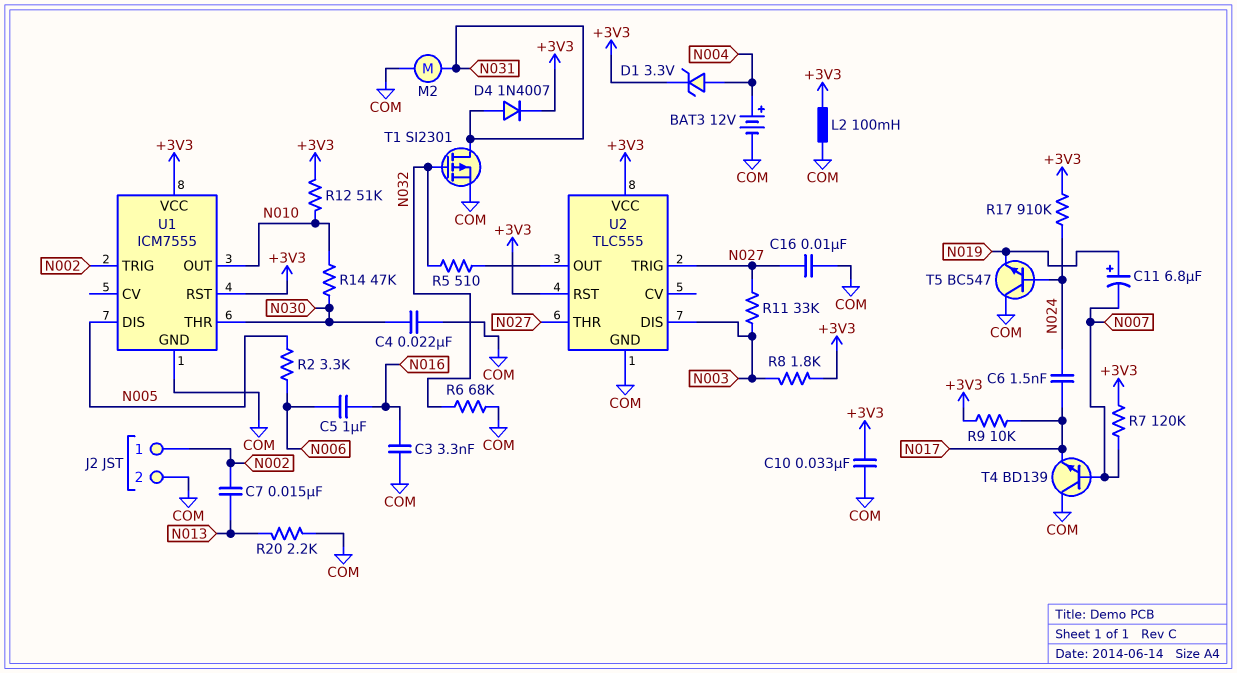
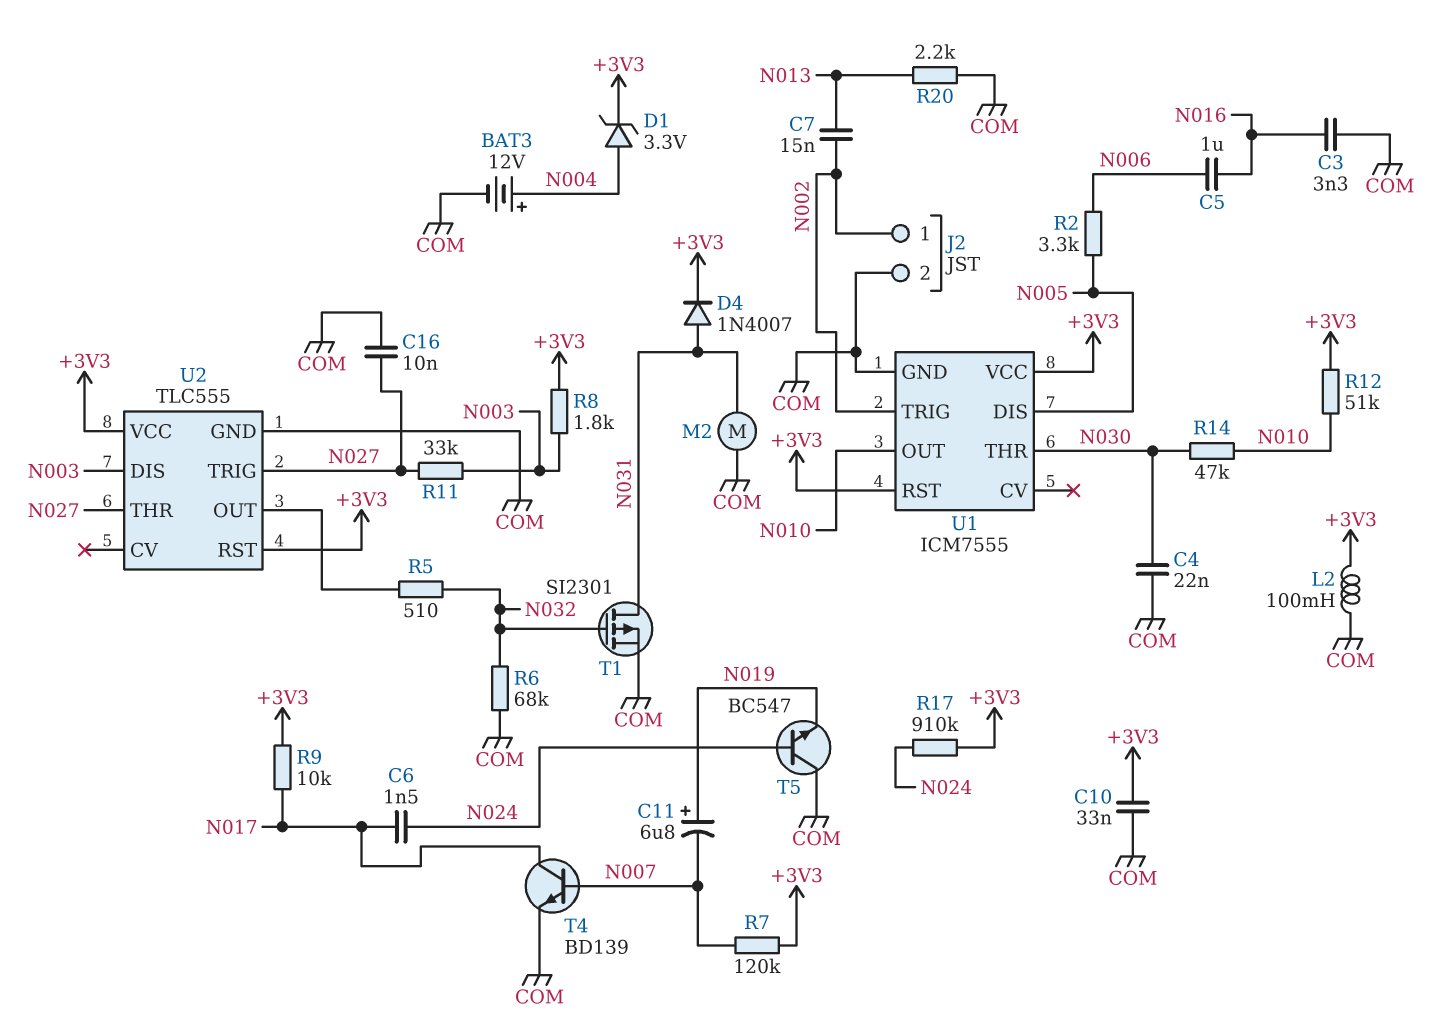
T4: NPN BD139 (B N007, C COM, E N017) -> NPN BD139 (B N007, C N017, E COM)

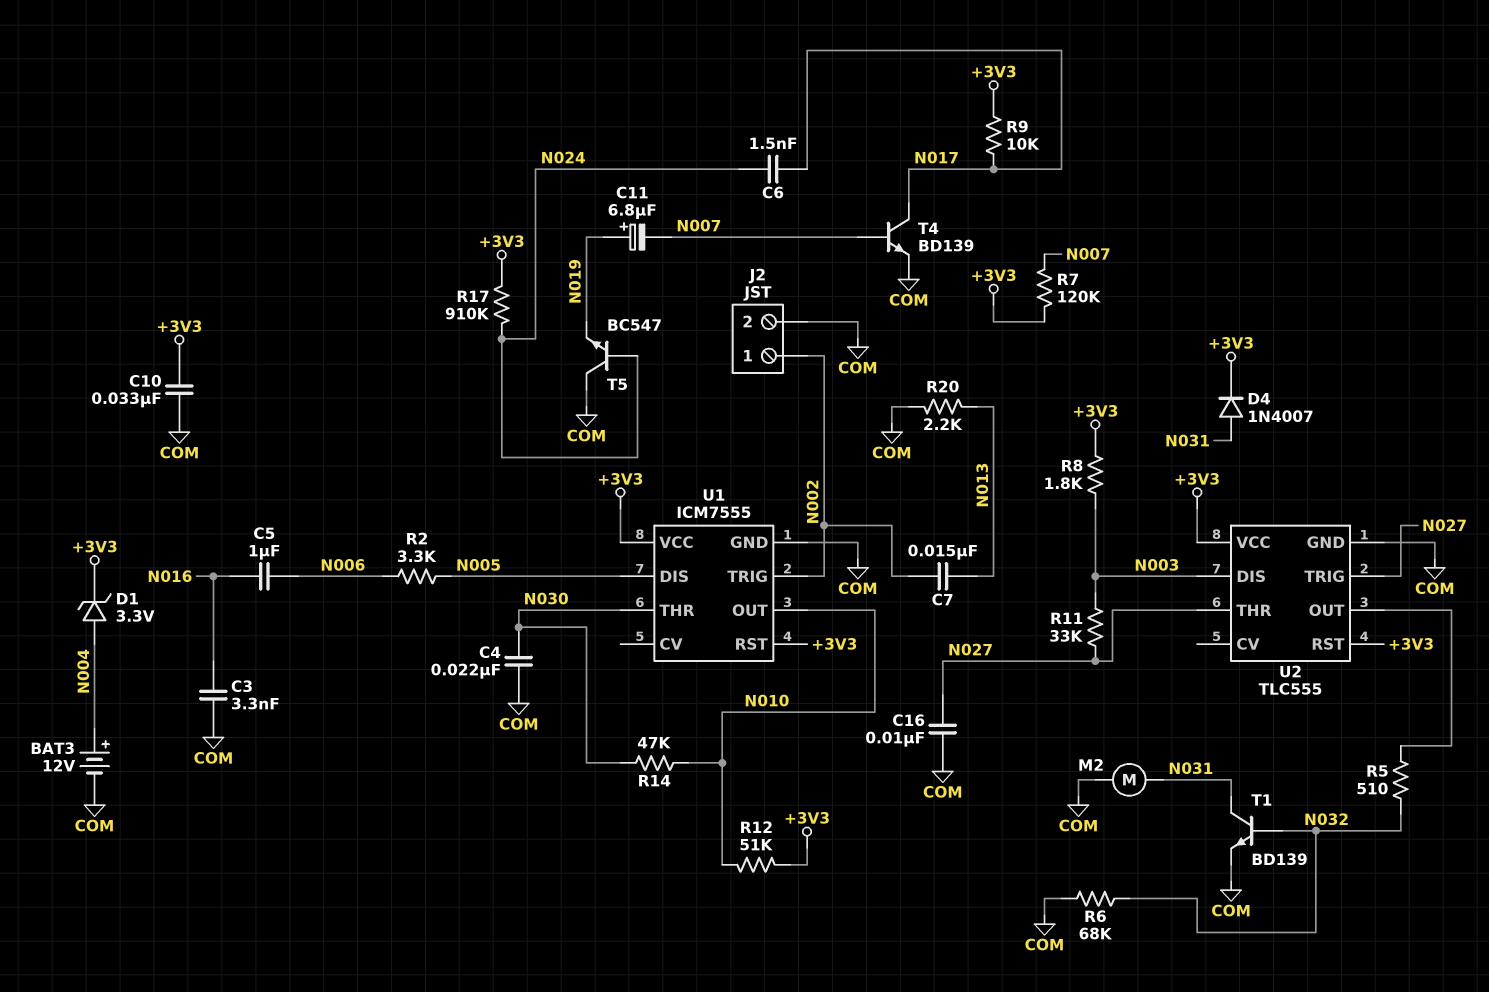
L2: 100mH (+3V3, COM) -> none
T1: PMOS SI2301 (G N032, D N031, S COM) -> NPN BD139 (B N032, C N031, E COM)

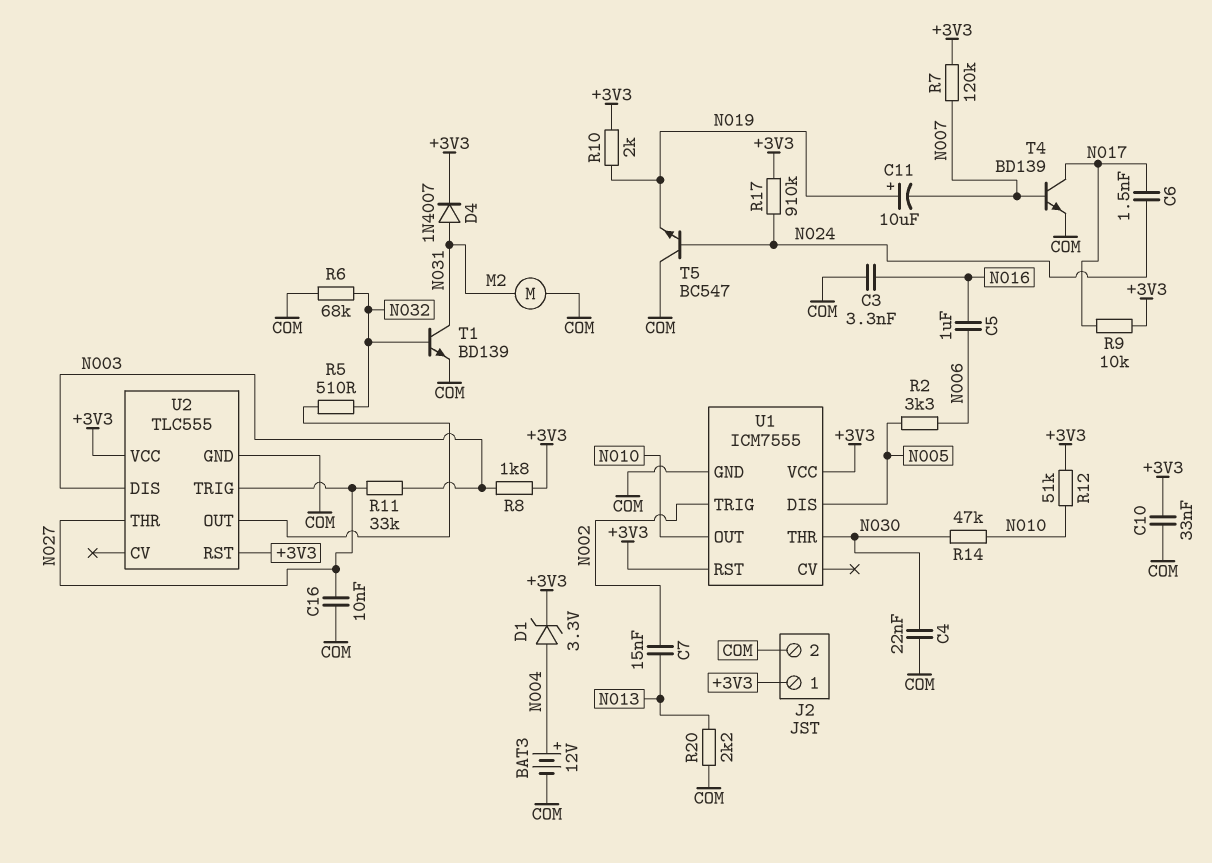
C11: 6.8uF (plus N019, minus N007) -> 10uF (plus N019, minus N007)
J2 pin 1: N002 -> +3V3
R10: none -> 2k (+3V3, N019)

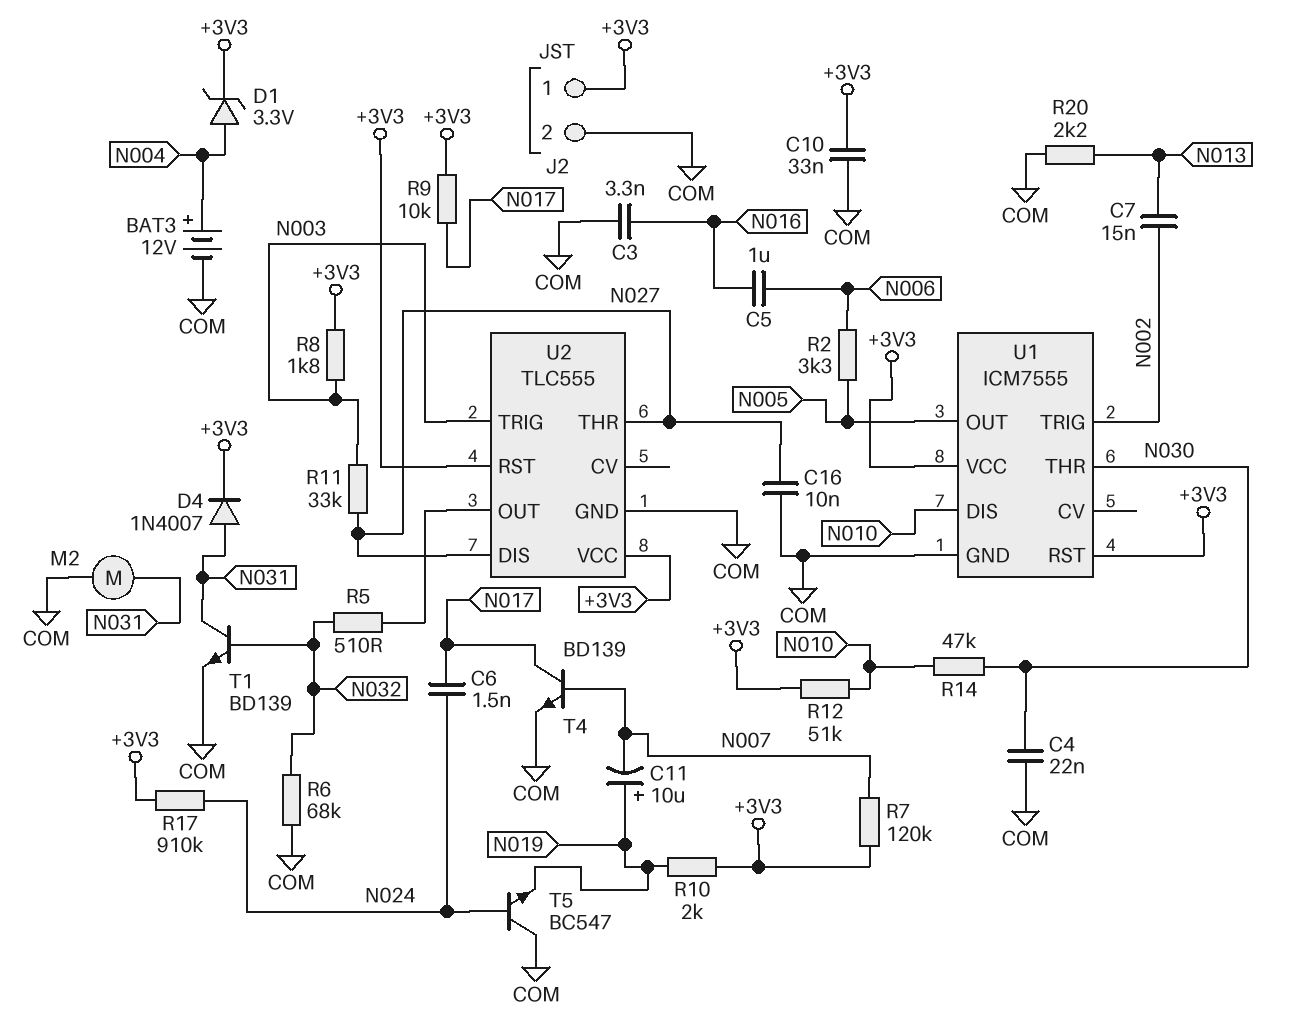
U1 pin DIS: N005 -> N010
U1 pin OUT: N010 -> N005
U2 pin DIS: N003 -> N027
U2 pin TRIG: N027 -> N003

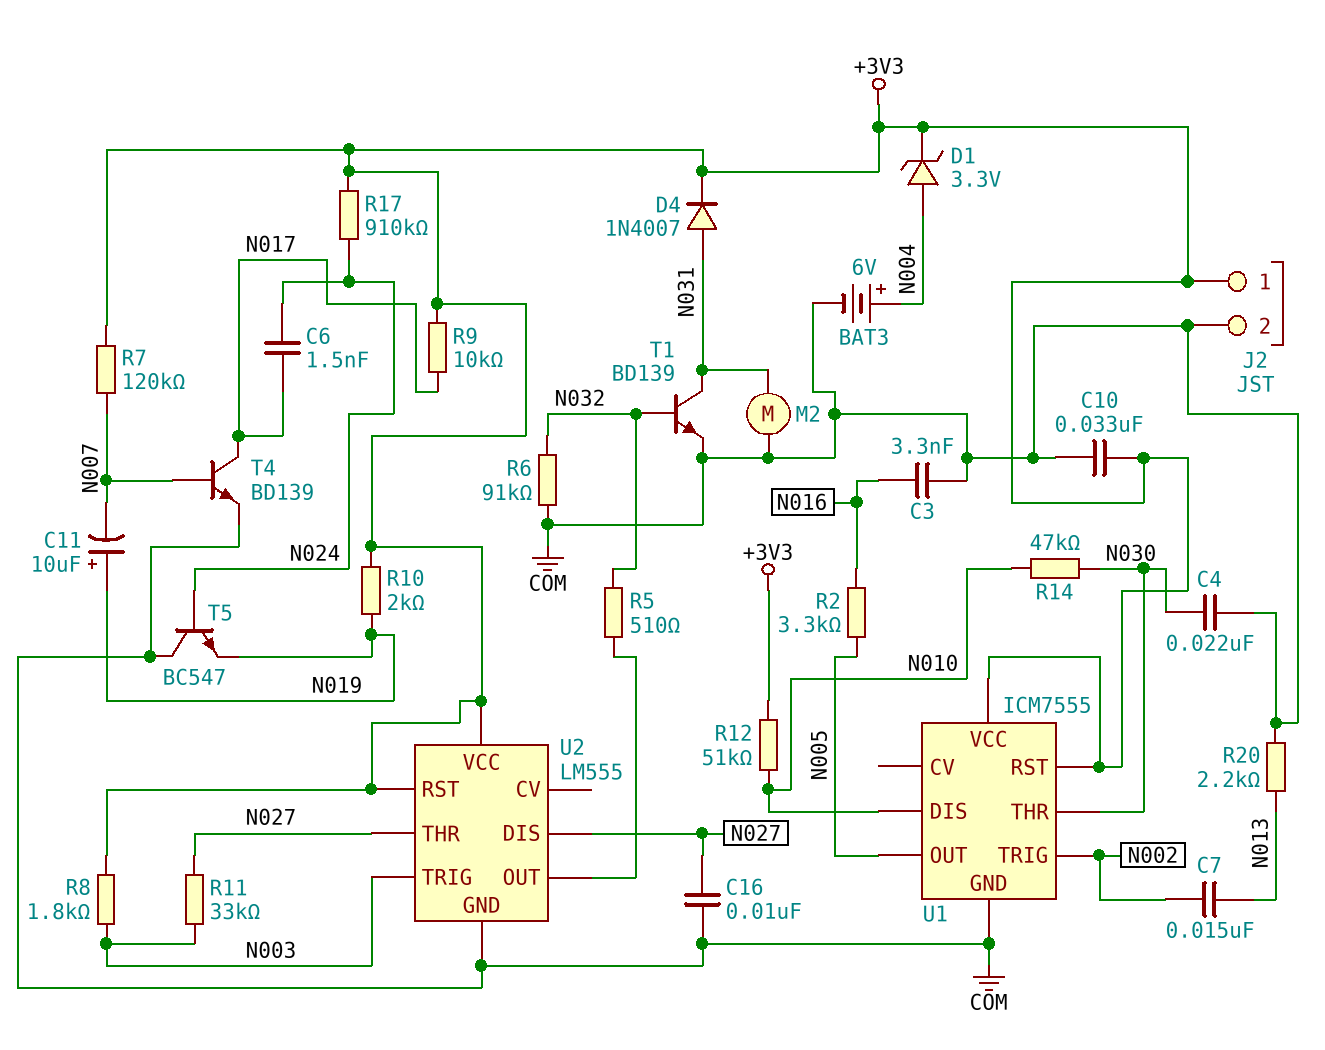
BAT3: 12V (plus N004, minus COM) -> 6V (plus N004, minus COM)
C5: 1uF (N006, N016) -> none
R2: 3.3k (N005, N006) -> 3.3k (N005, N016)
R6: 68k (COM, N032) -> 91k (COM, N032)
U2: TLC555 -> LM555

